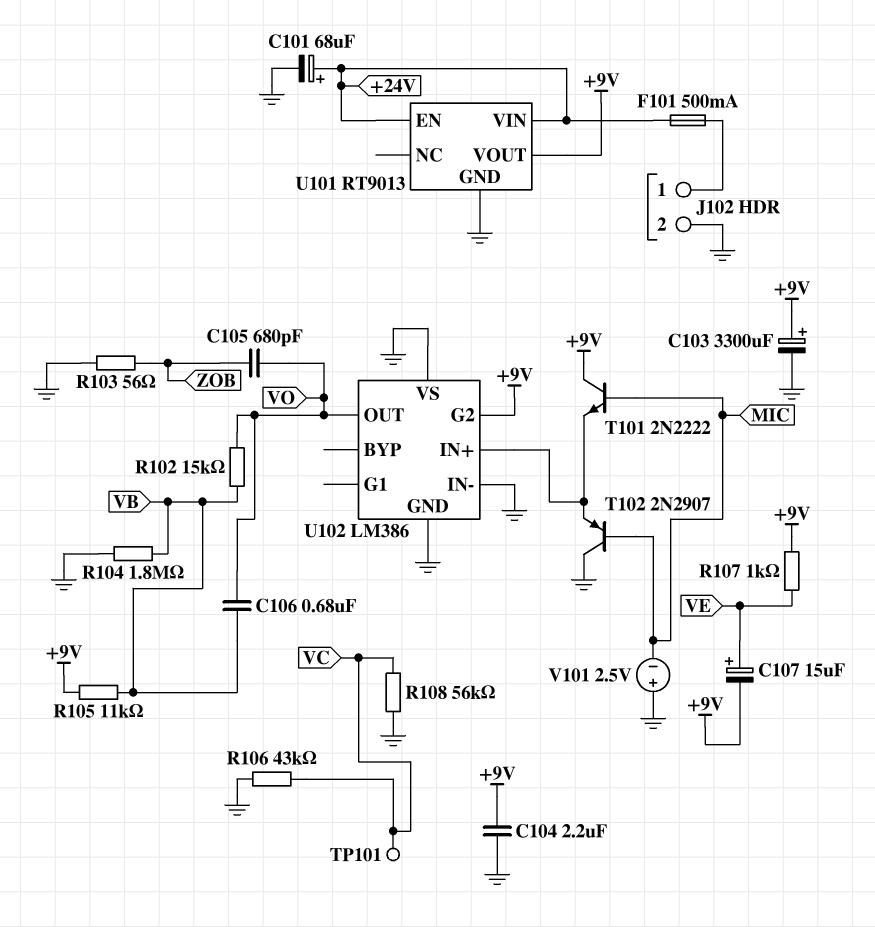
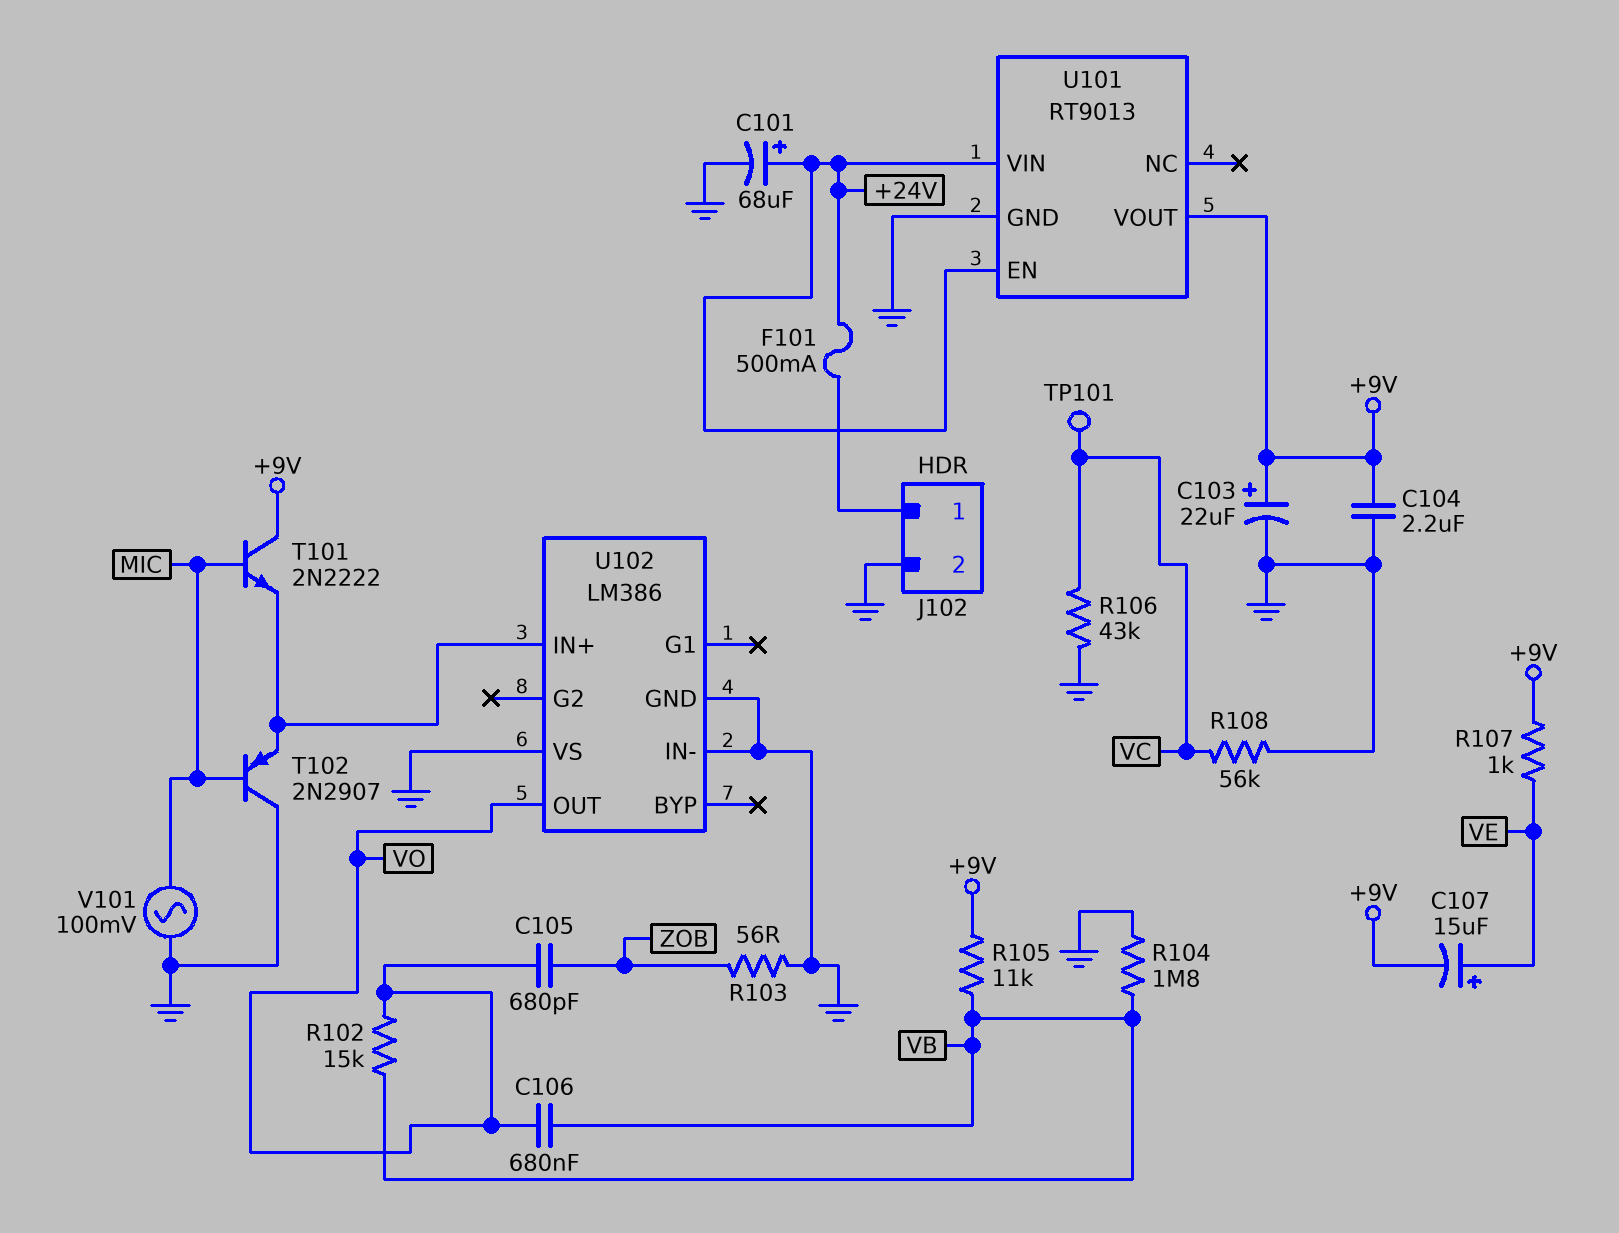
C103: 3300uF (plus +9V, minus GND) -> 22uF (plus +9V, minus GND)
U102 pin G2: +9V -> none
V101: 2.5V (plus GND, minus MIC) -> AC 100mV (GND, MIC)

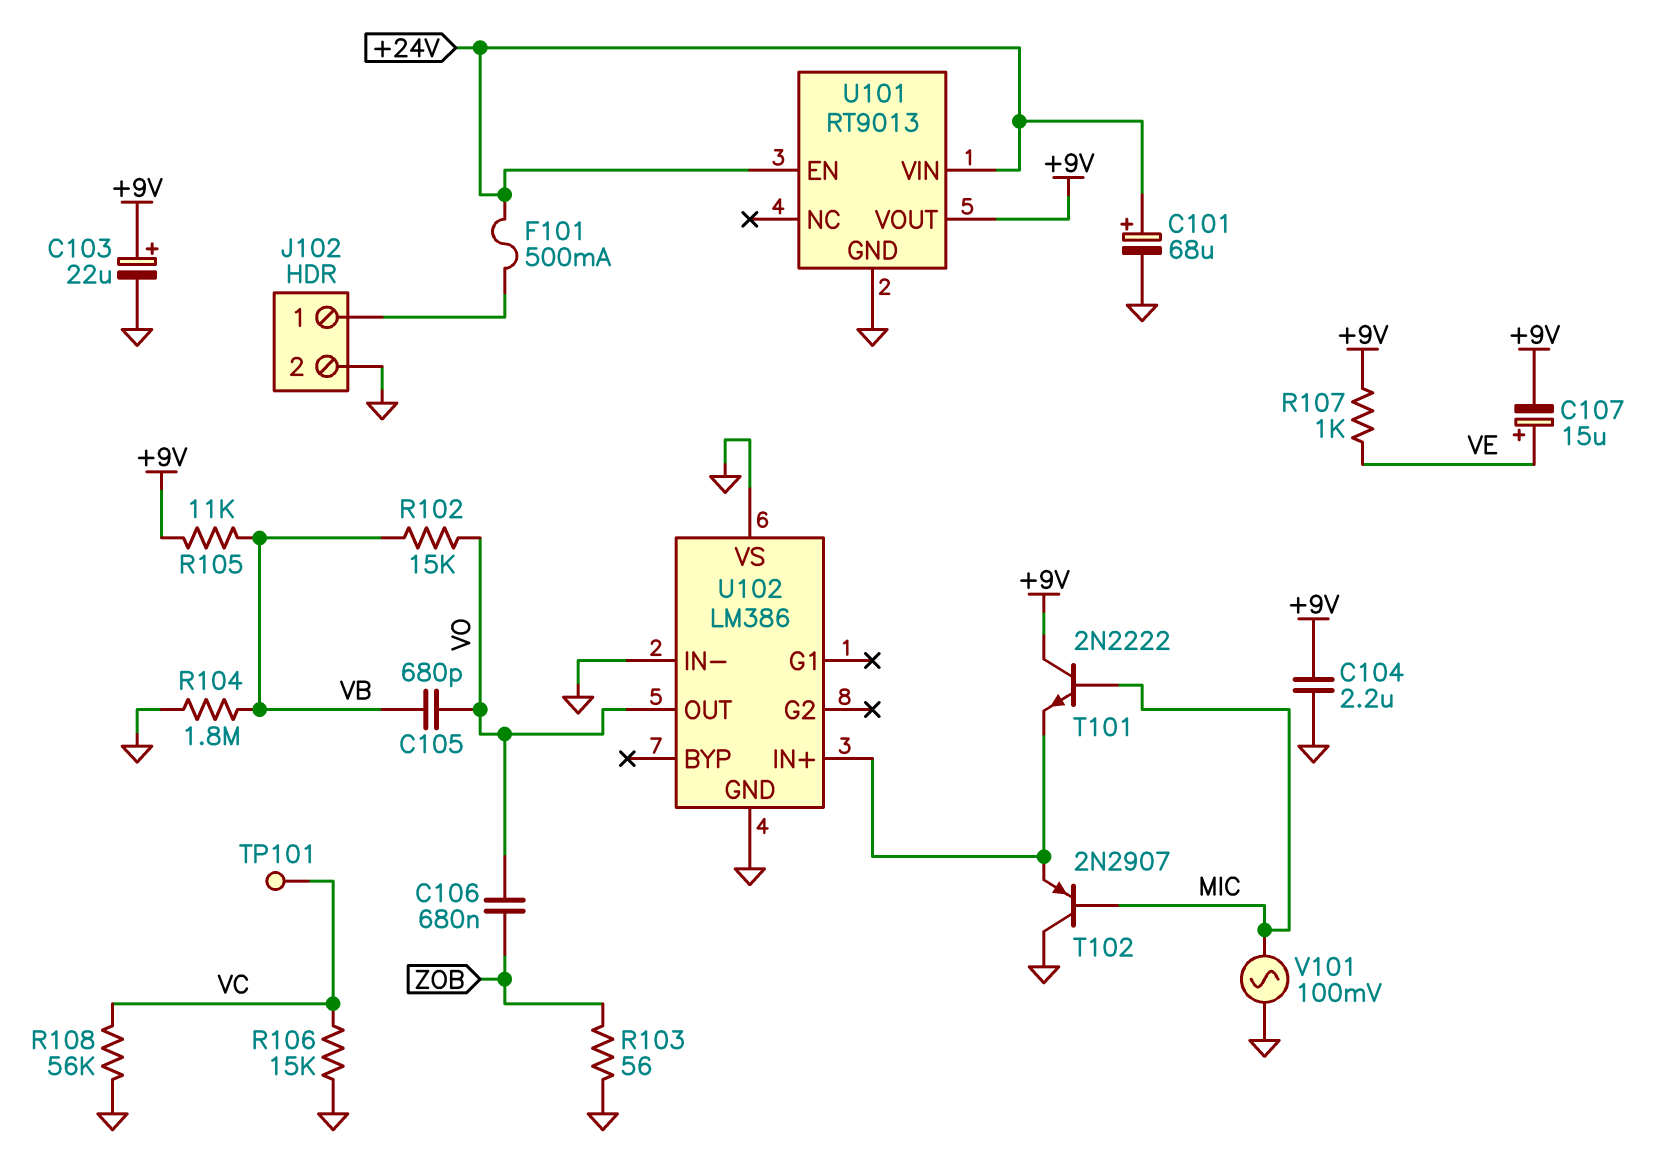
C105: 680pF (VO, ZOB) -> 680pF (VB, VO)
C106: 680nF (VB, VO) -> 680nF (VO, ZOB)
R106: 43k (GND, VC) -> 15k (GND, VC)

